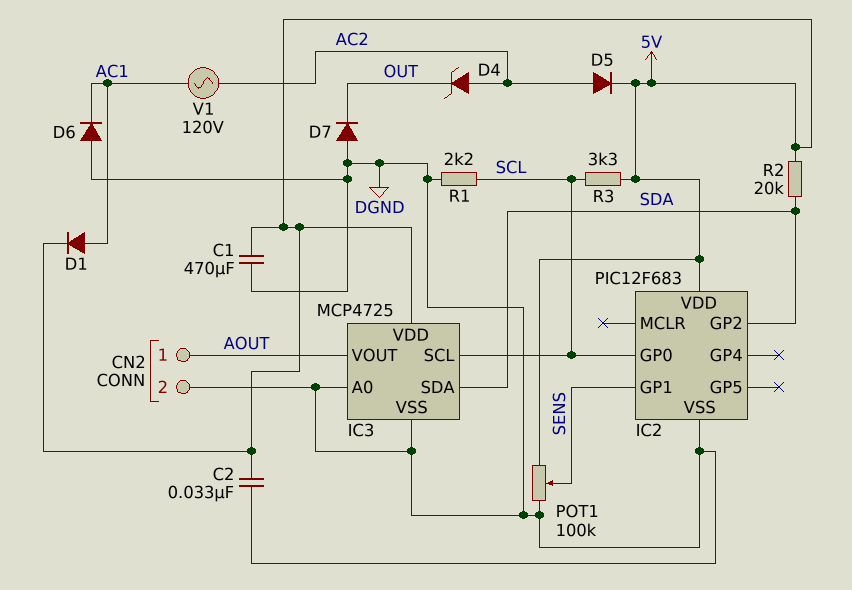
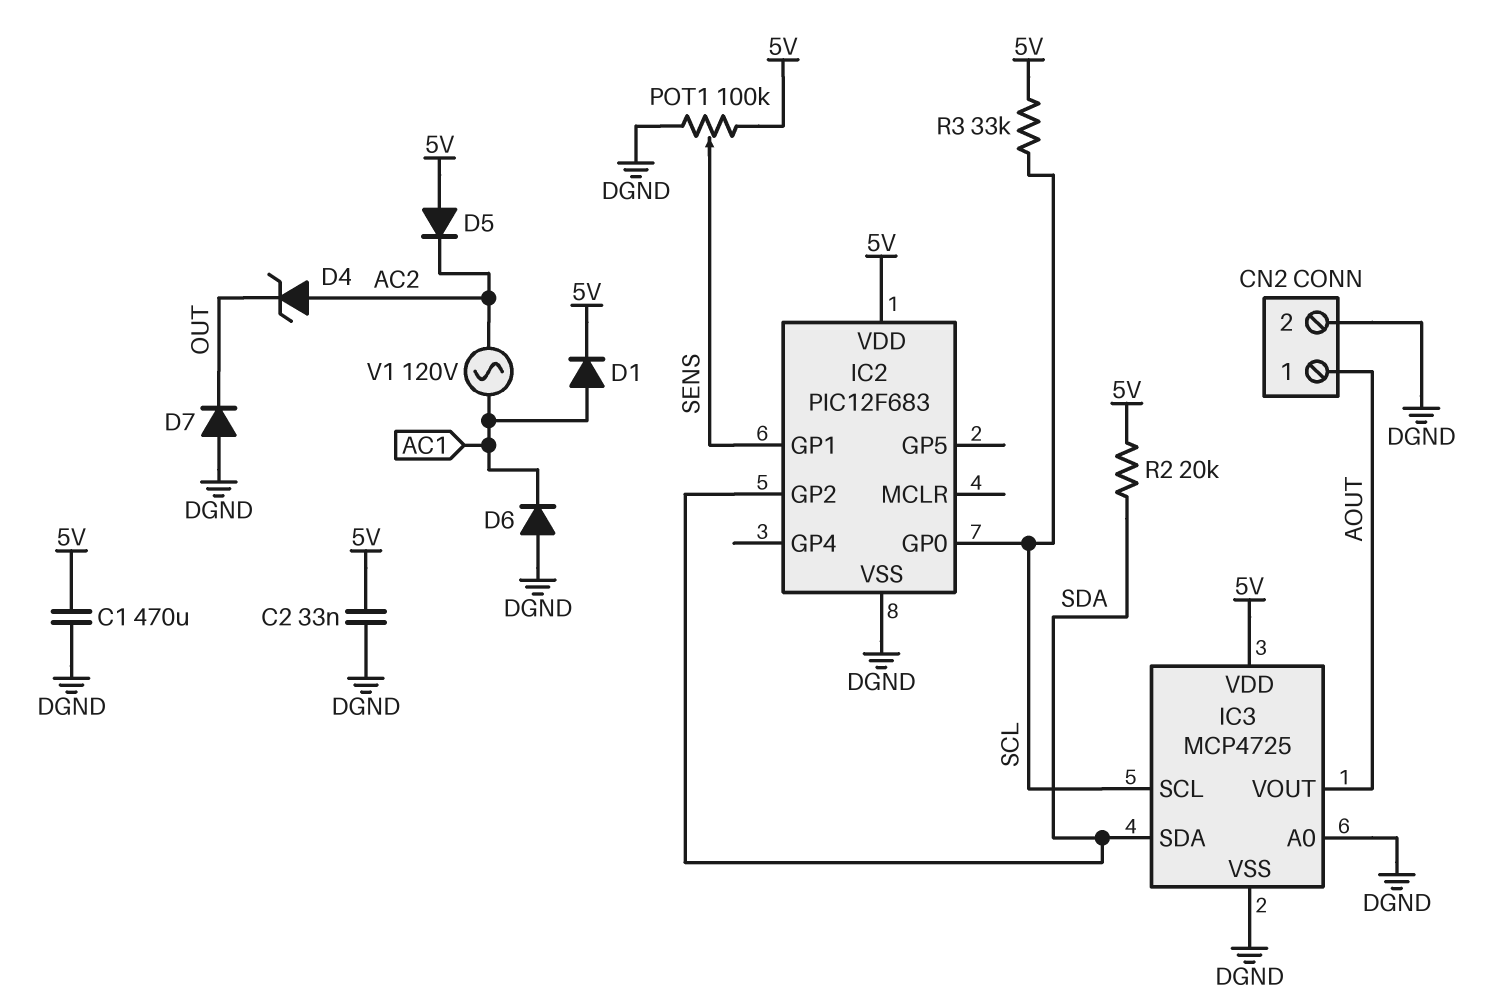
D5: diode (A AC2, K 5V) -> diode (A 5V, K AC2)
R1: 2.2k (DGND, SCL) -> none
R3: 3.3k (5V, SCL) -> 33k (5V, SCL)

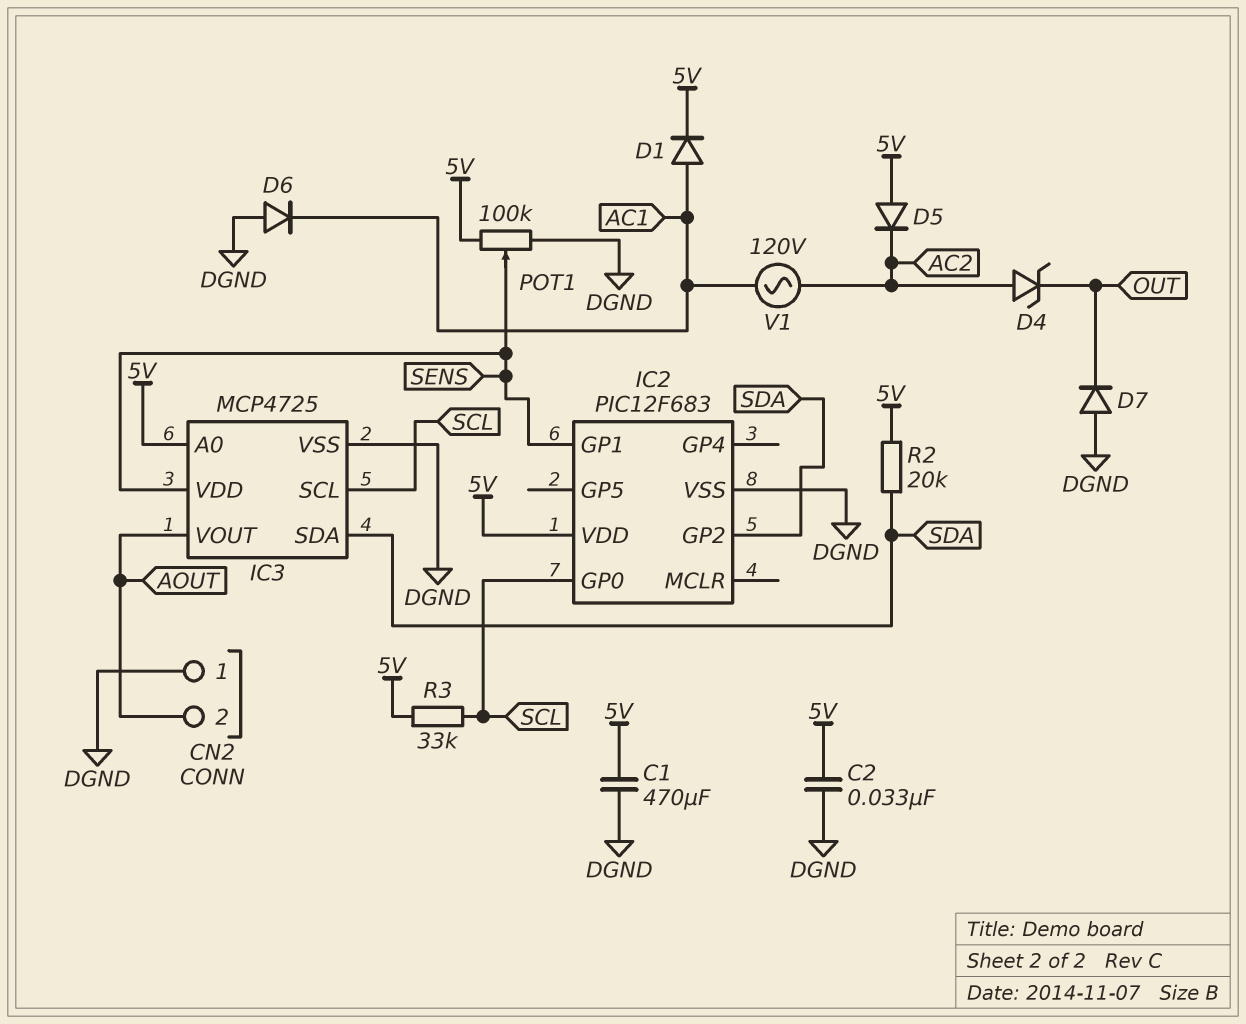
CN2 pin 1: AOUT -> DGND
CN2 pin 2: DGND -> AOUT
IC3 pin A0: DGND -> 5V
IC3 pin VDD: 5V -> SENS

